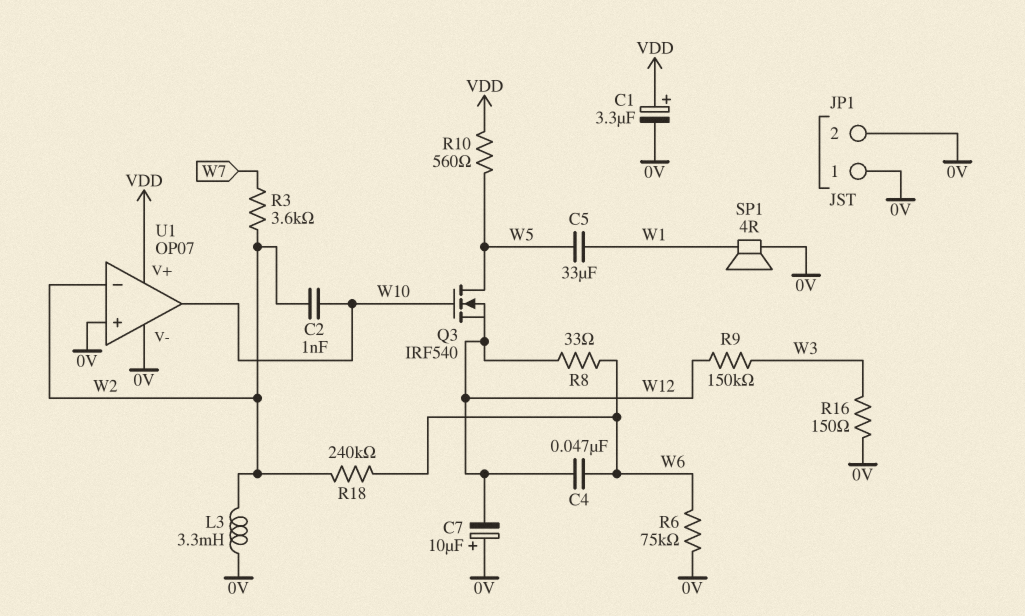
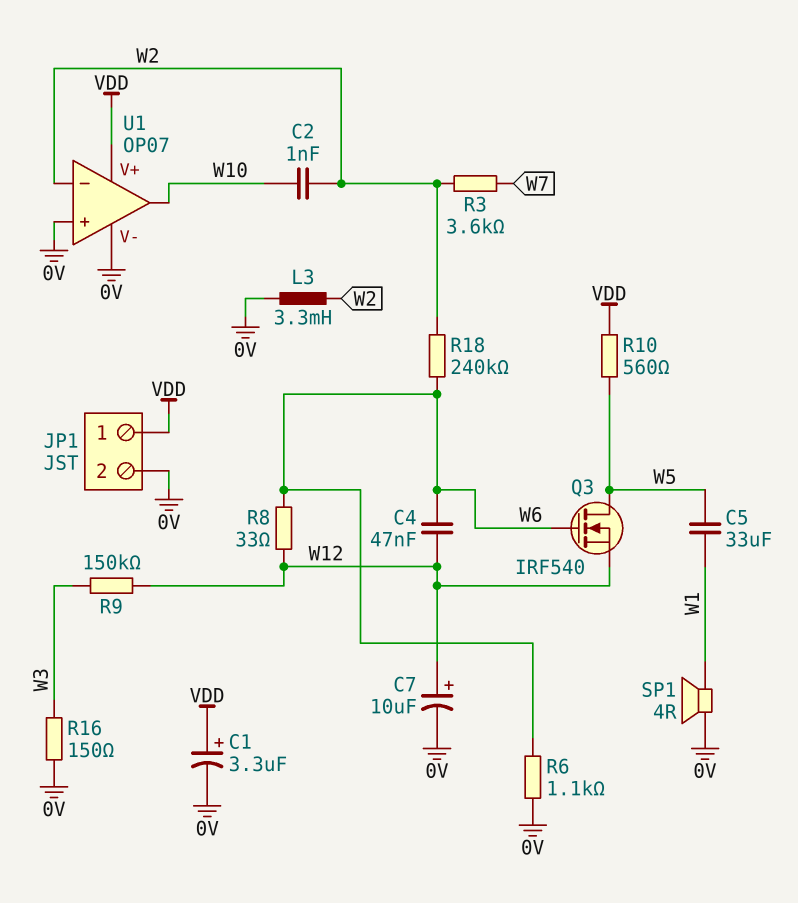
C7: 10uF (plus 0V, minus W12) -> 10uF (plus W12, minus 0V)
JP1 pin 1: 0V -> VDD
Q3: NMOS IRF540 (G W10, D W5, S W12) -> NMOS IRF540 (G W6, D W5, S W12)
R6: 75k (0V, W6) -> 1.1k (0V, W6)

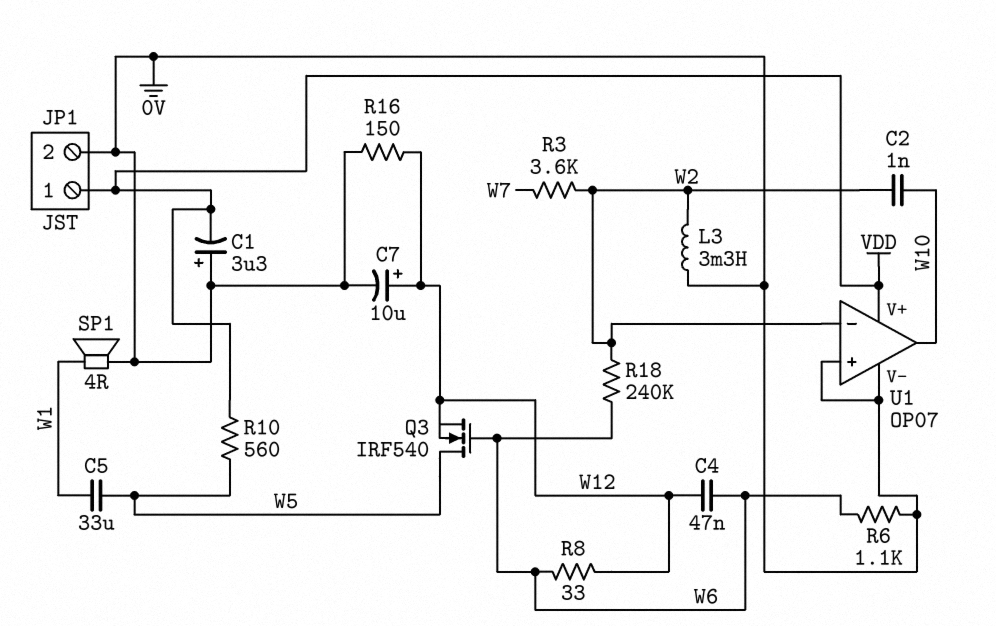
C1: 3.3uF (plus VDD, minus 0V) -> 3.3uF (plus 0V, minus VDD)
R9: 150k (W3, W12) -> none
R16: 150 (0V, W3) -> 150 (0V, W12)

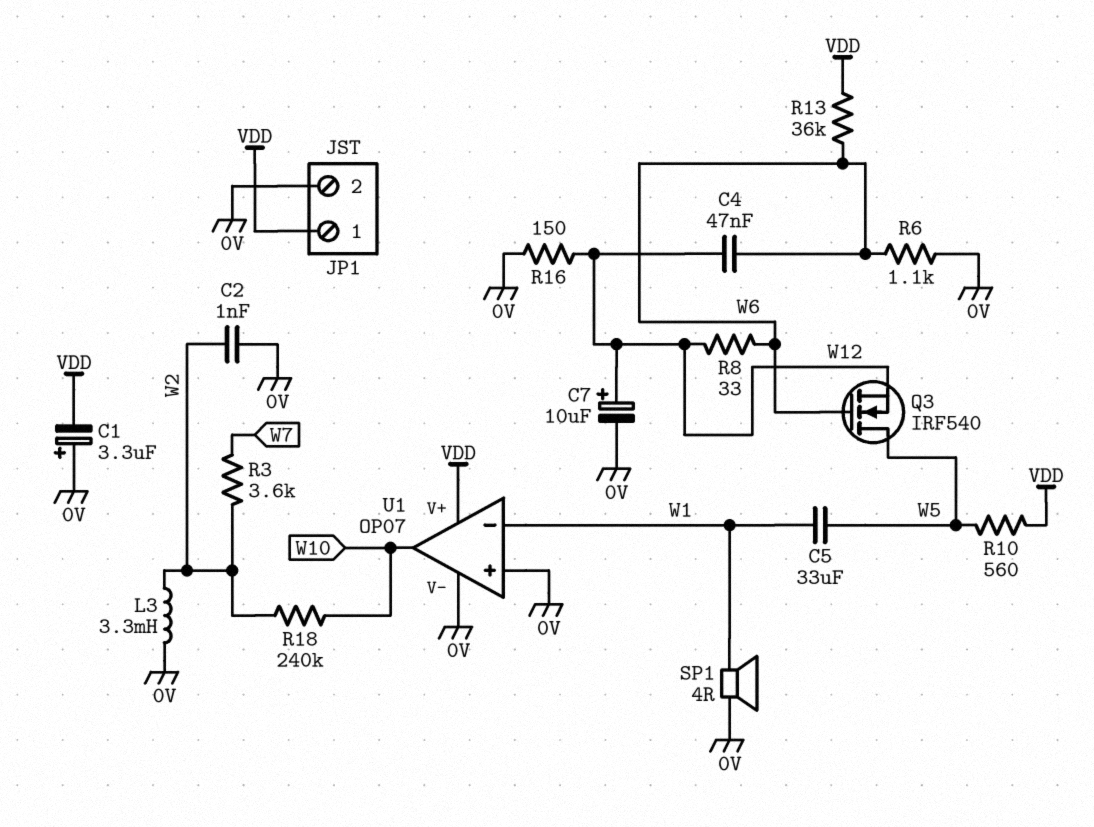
C2: 1nF (W2, W10) -> 1nF (0V, W2)
R13: none -> 36k (VDD, W6)
R18: 240k (W2, W6) -> 240k (W2, W10)
U1 pin in-: W2 -> W1

